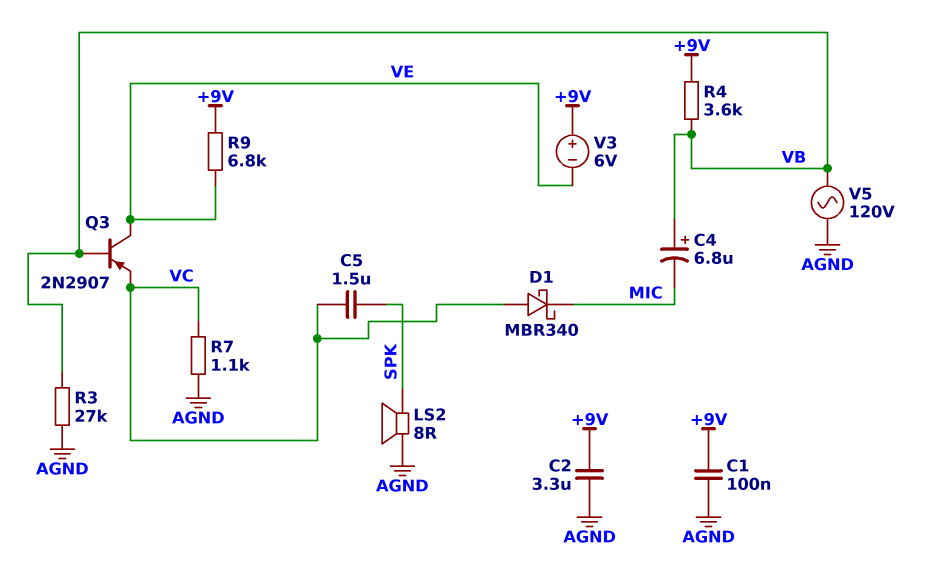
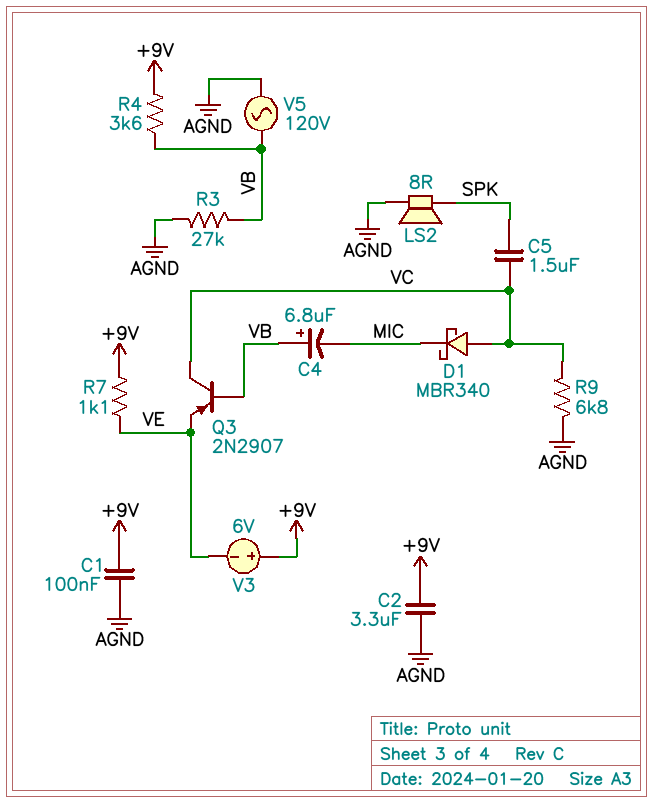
Q3: PNP 2N2907 (B VB, C VE, E VC) -> PNP 2N2907 (B VB, C VC, E VE)
R7: 1.1k (AGND, VC) -> 1.1k (+9V, VE)
R9: 6.8k (+9V, VE) -> 6.8k (AGND, VC)

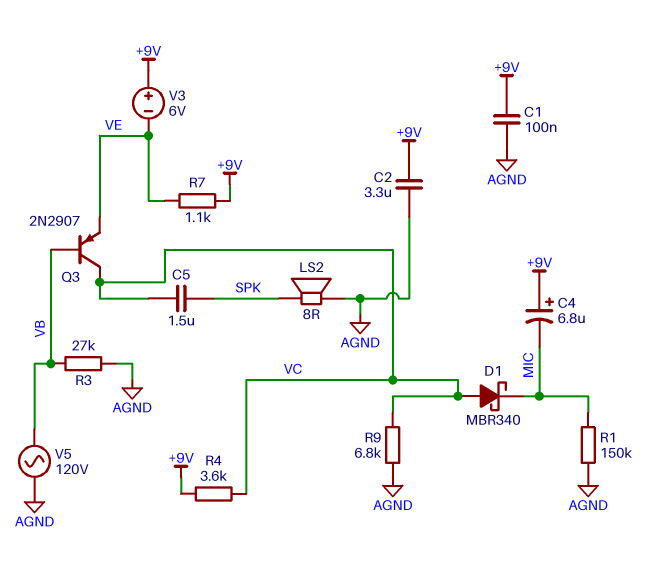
C4: 6.8uF (plus VB, minus MIC) -> 6.8uF (plus +9V, minus MIC)
R1: none -> 150k (AGND, MIC)
R4: 3.6k (+9V, VB) -> 3.6k (+9V, VC)

